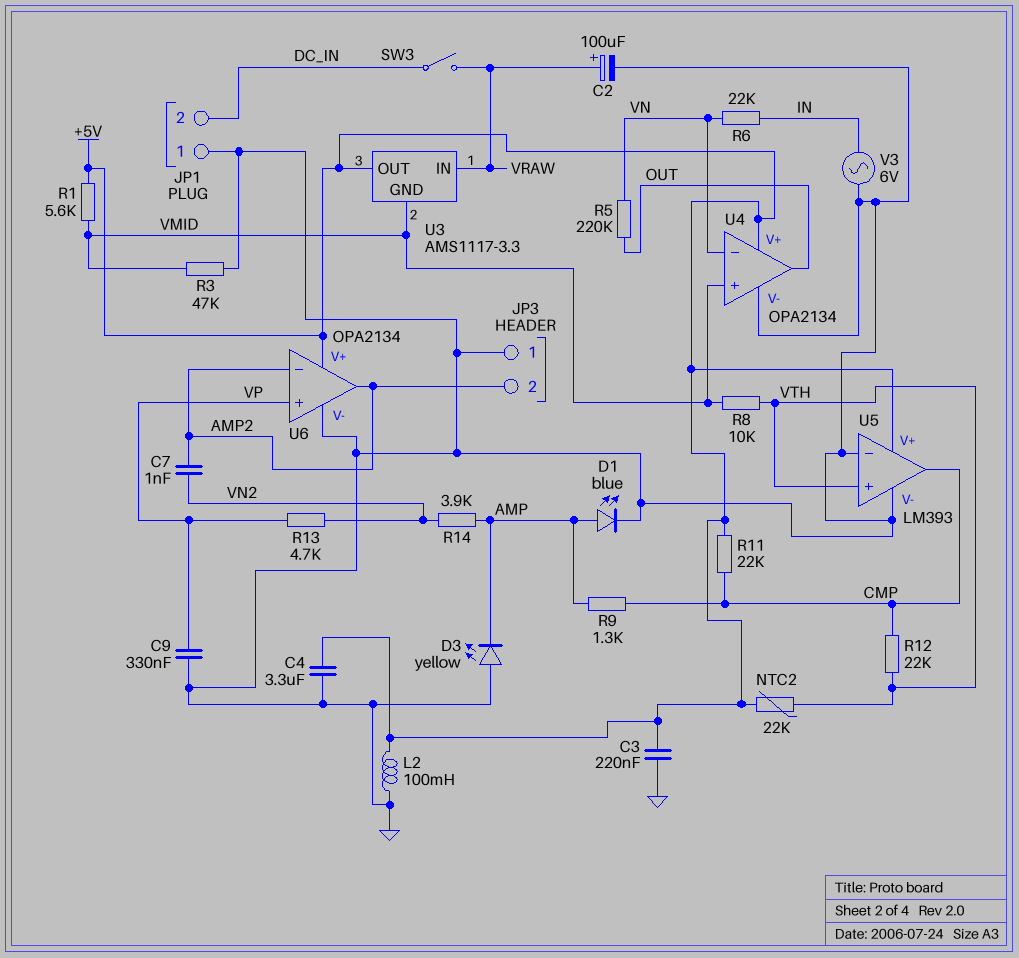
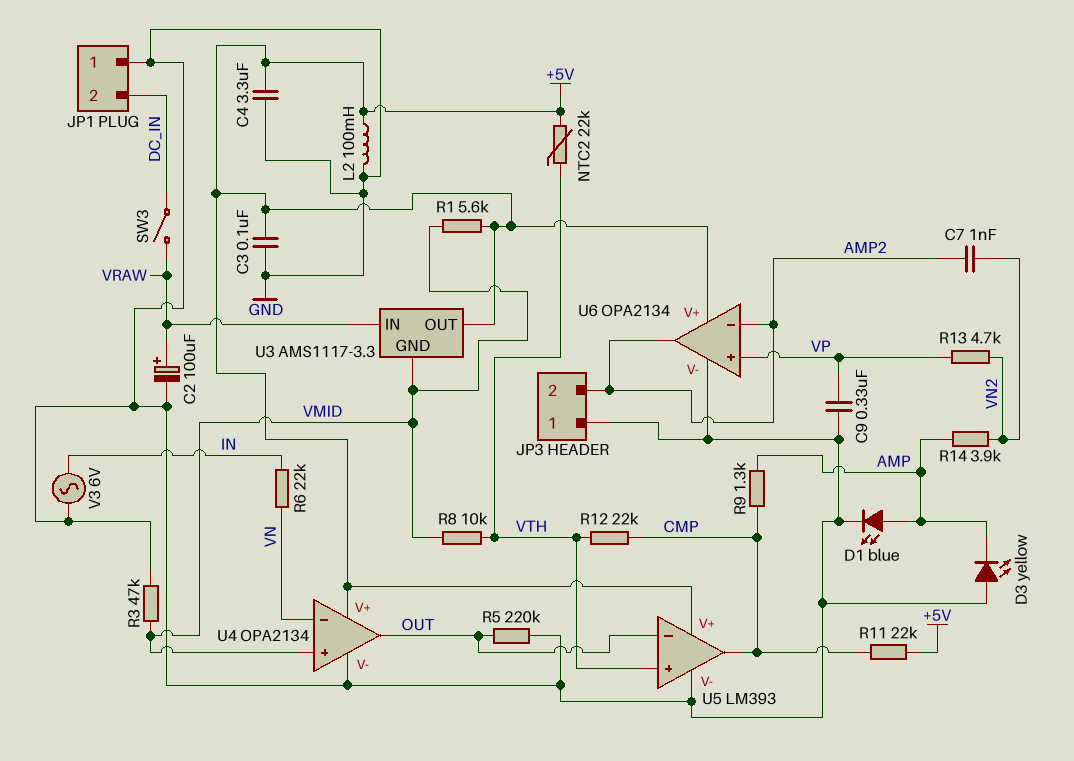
C3: 220nF (+5V, GND) -> 100nF (+5V, GND)
R5: 220k (OUT, VN) -> 220k (GND, OUT)
U5 pin in-: GND -> OUT

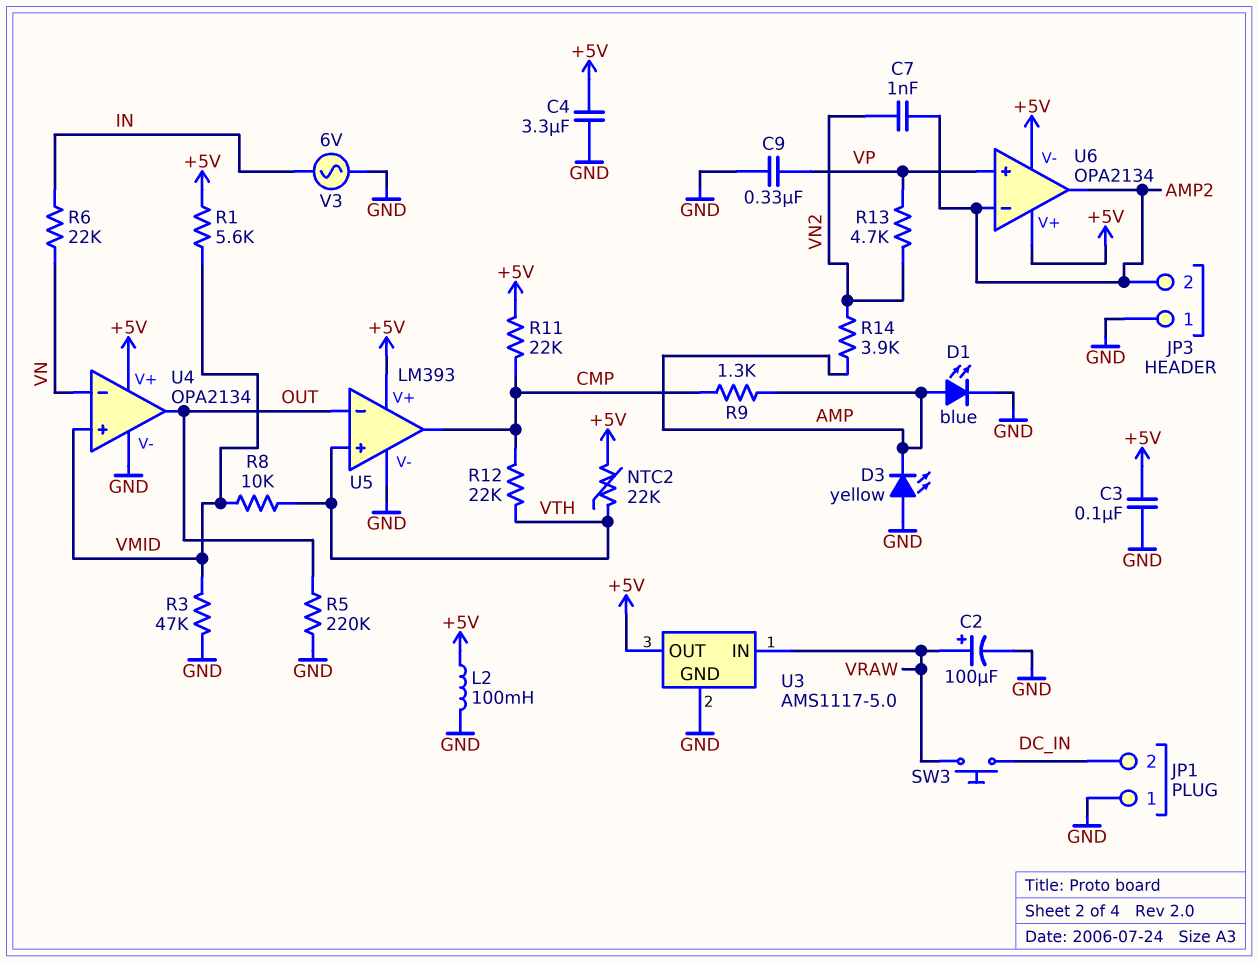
SW3: switch (DC_IN, VRAW) -> button (DC_IN, VRAW)
U3: AMS1117-3.3 -> AMS1117-5.0
U3 pin GND: VMID -> GND
U6 pin V-: GND -> +5V

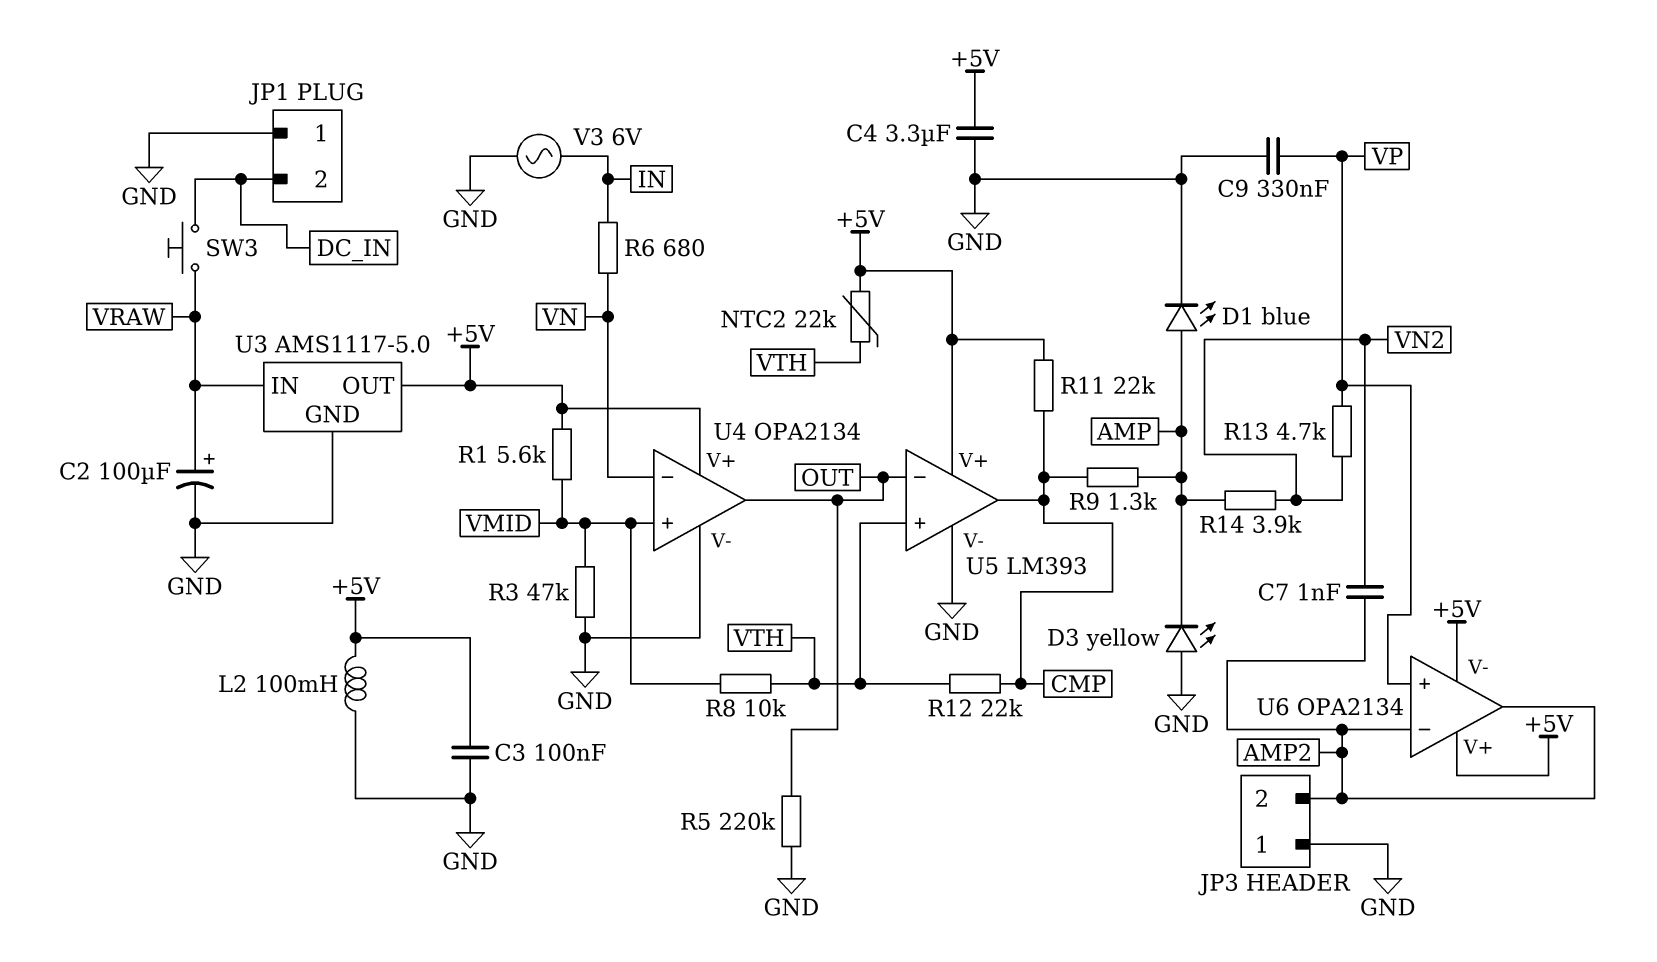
R6: 22k (IN, VN) -> 680 (IN, VN)

